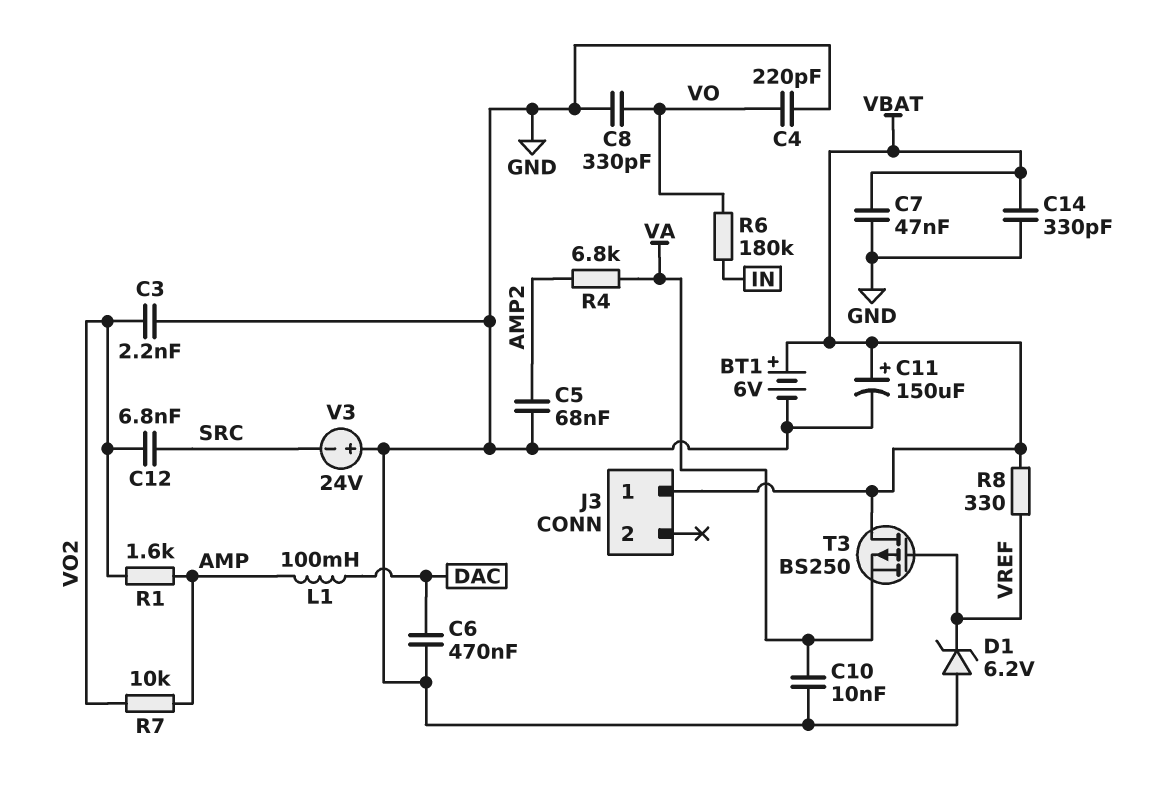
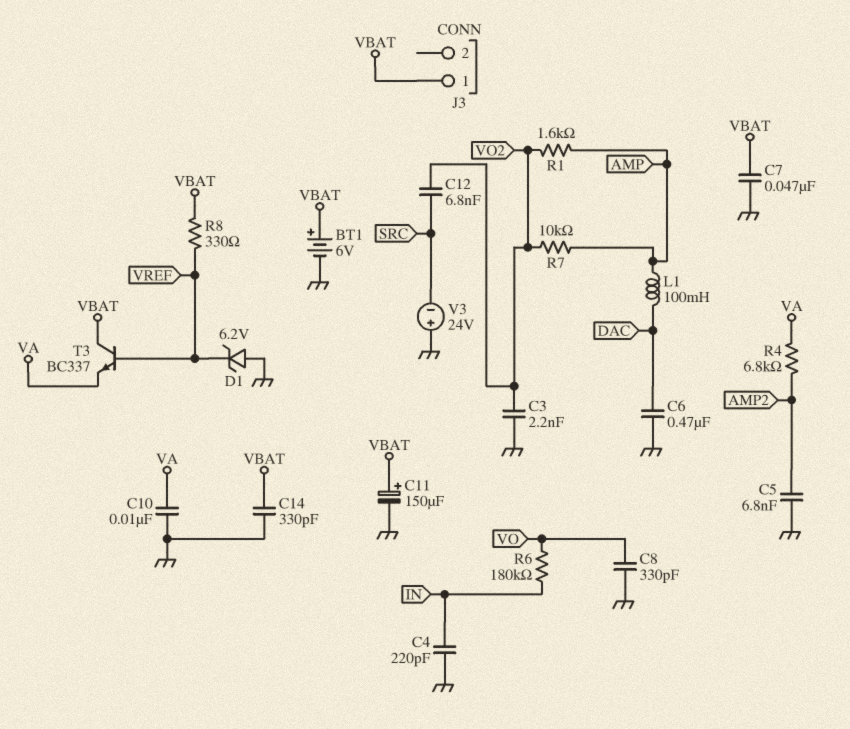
C4: 220pF (GND, VO) -> 220pF (GND, IN)
C5: 68nF (AMP2, GND) -> 6.8nF (AMP2, GND)
T3: PMOS BS250 (G VREF, D VBAT, S VA) -> NPN BC337 (B VREF, C VBAT, E VA)

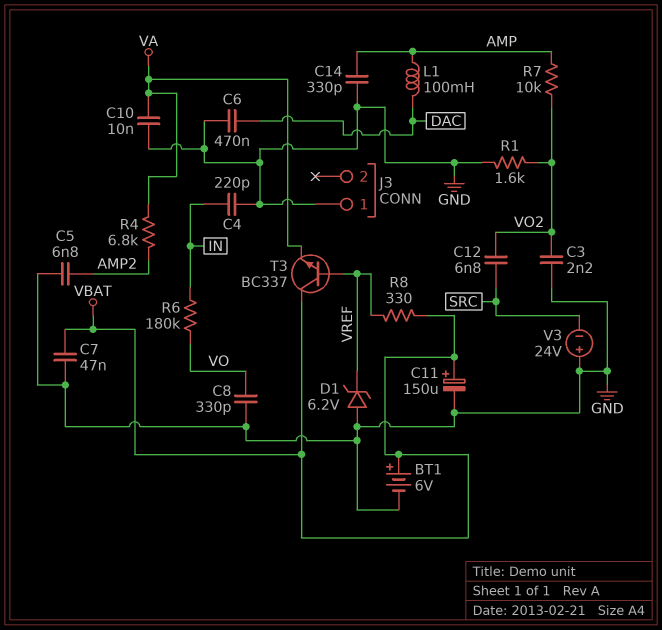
C14: 330pF (GND, VBAT) -> 330pF (AMP, GND)
J3 pin 1: VBAT -> GND
R1: 1.6k (AMP, VO2) -> 1.6k (GND, VO2)

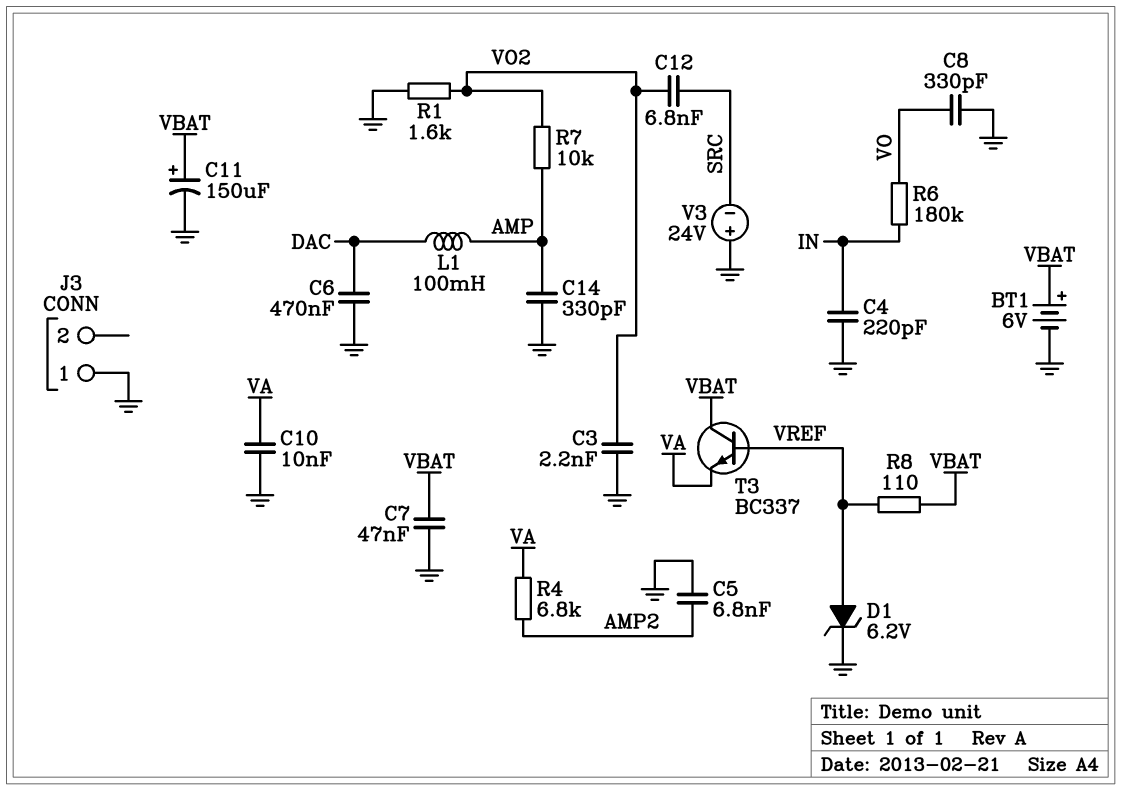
D1: zener 6.2V (A GND, K VREF) -> zener 6.2V (A VREF, K GND)
R8: 330 (VBAT, VREF) -> 110 (VBAT, VREF)

